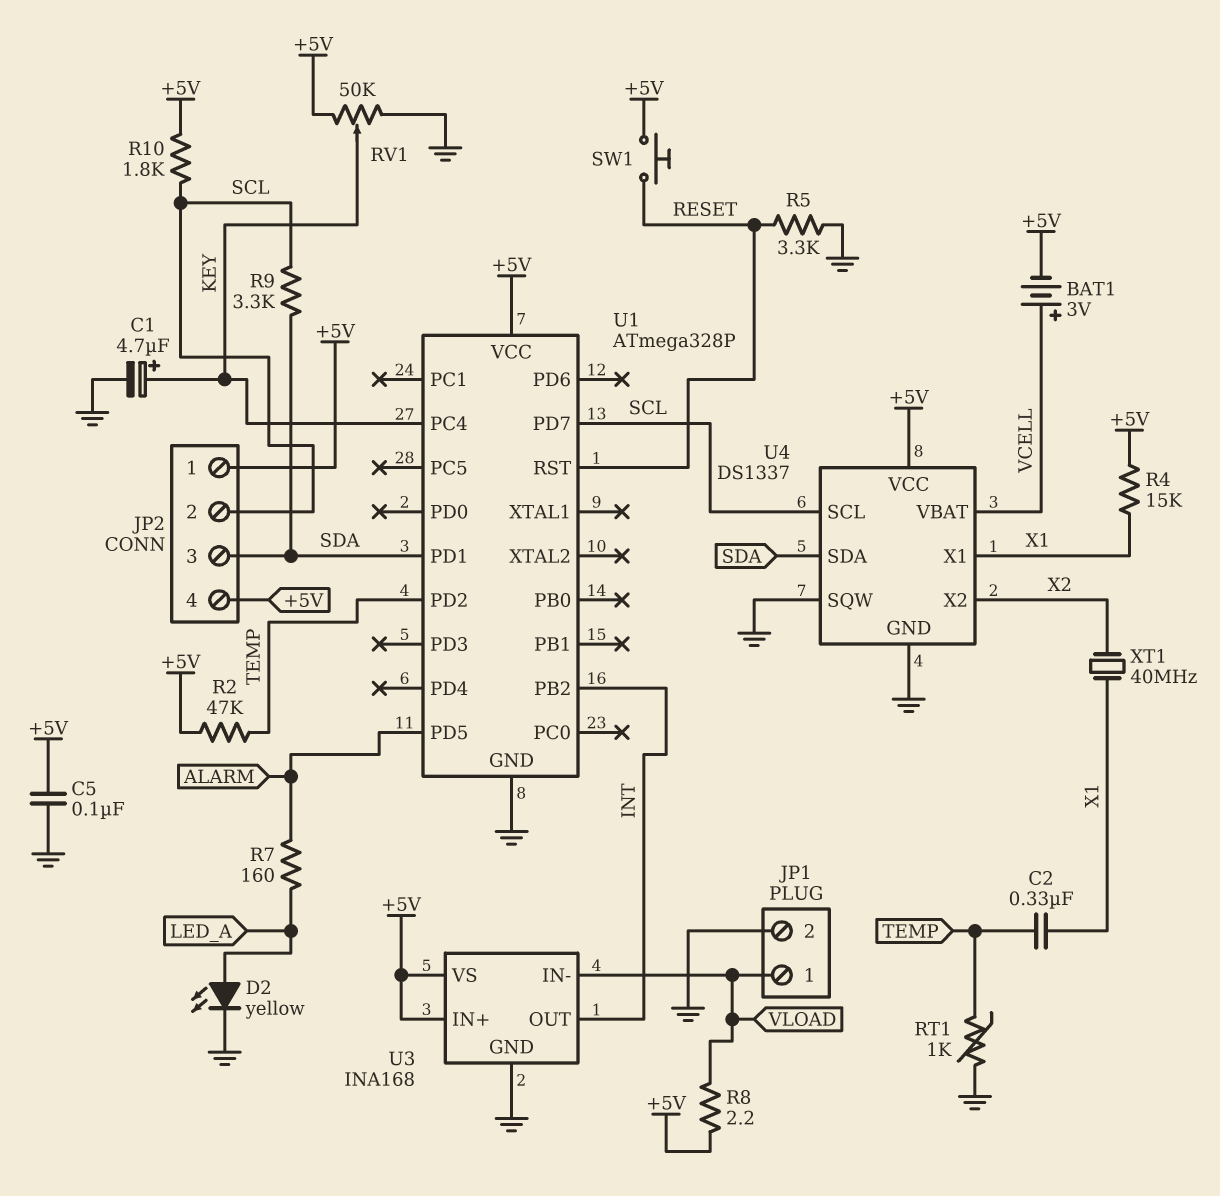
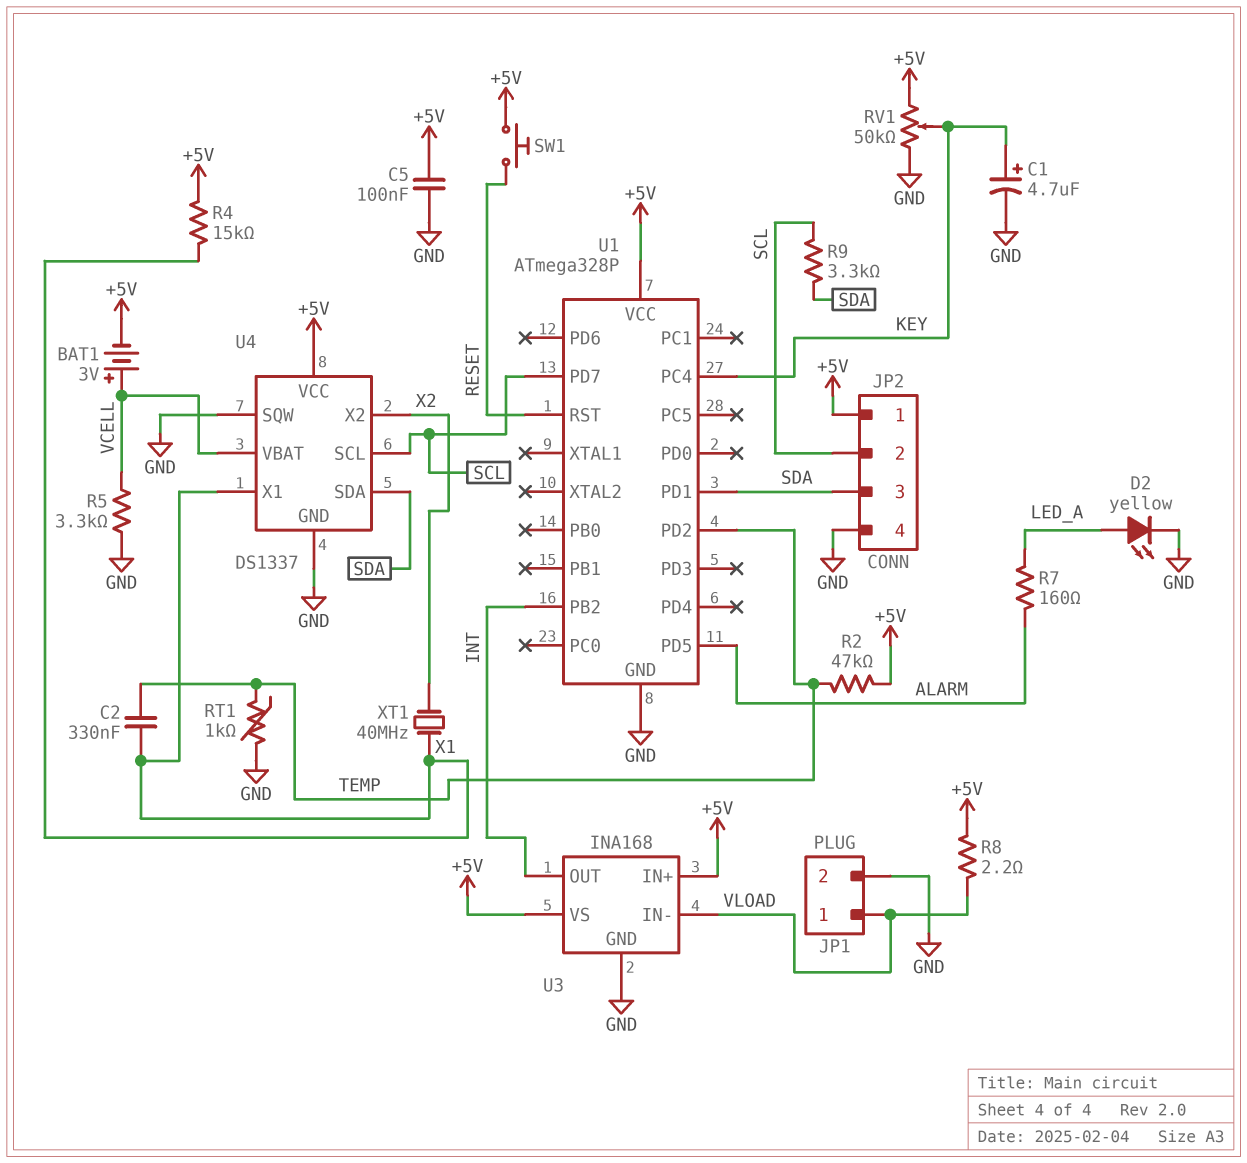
JP2 pin 4: +5V -> GND
R5: 3.3k (GND, RESET) -> 3.3k (GND, VCELL)
R10: 1.8k (+5V, SCL) -> none

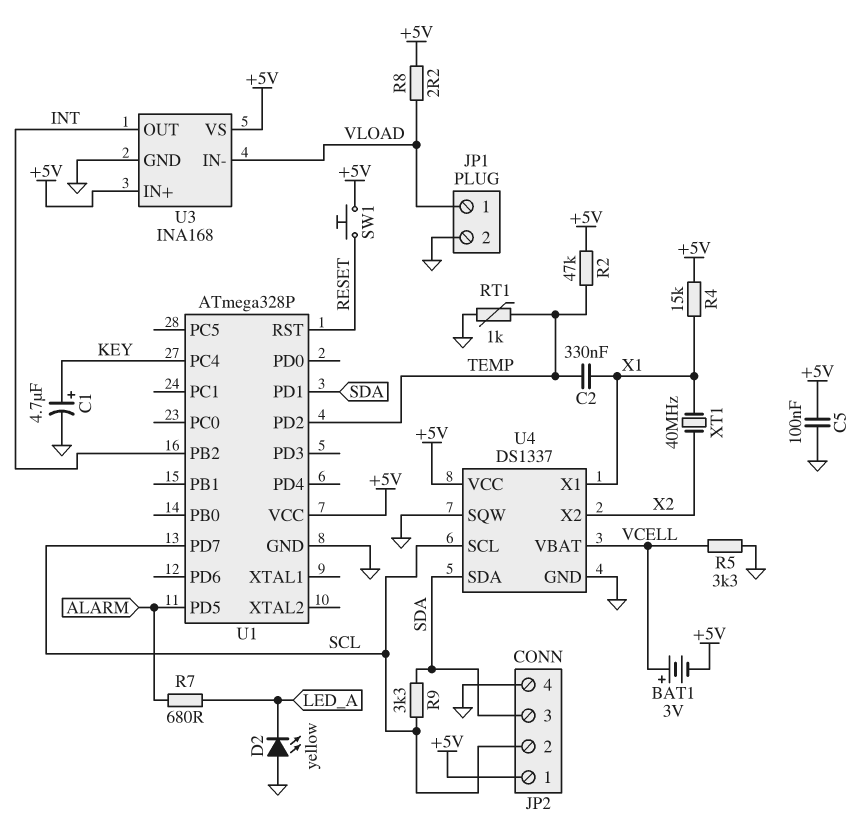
D2: LED yellow (A LED_A, K GND) -> LED yellow (A GND, K LED_A)
R7: 160 (ALARM, LED_A) -> 680 (ALARM, LED_A)
RV1: 50k (+5V, GND, wiper KEY) -> none

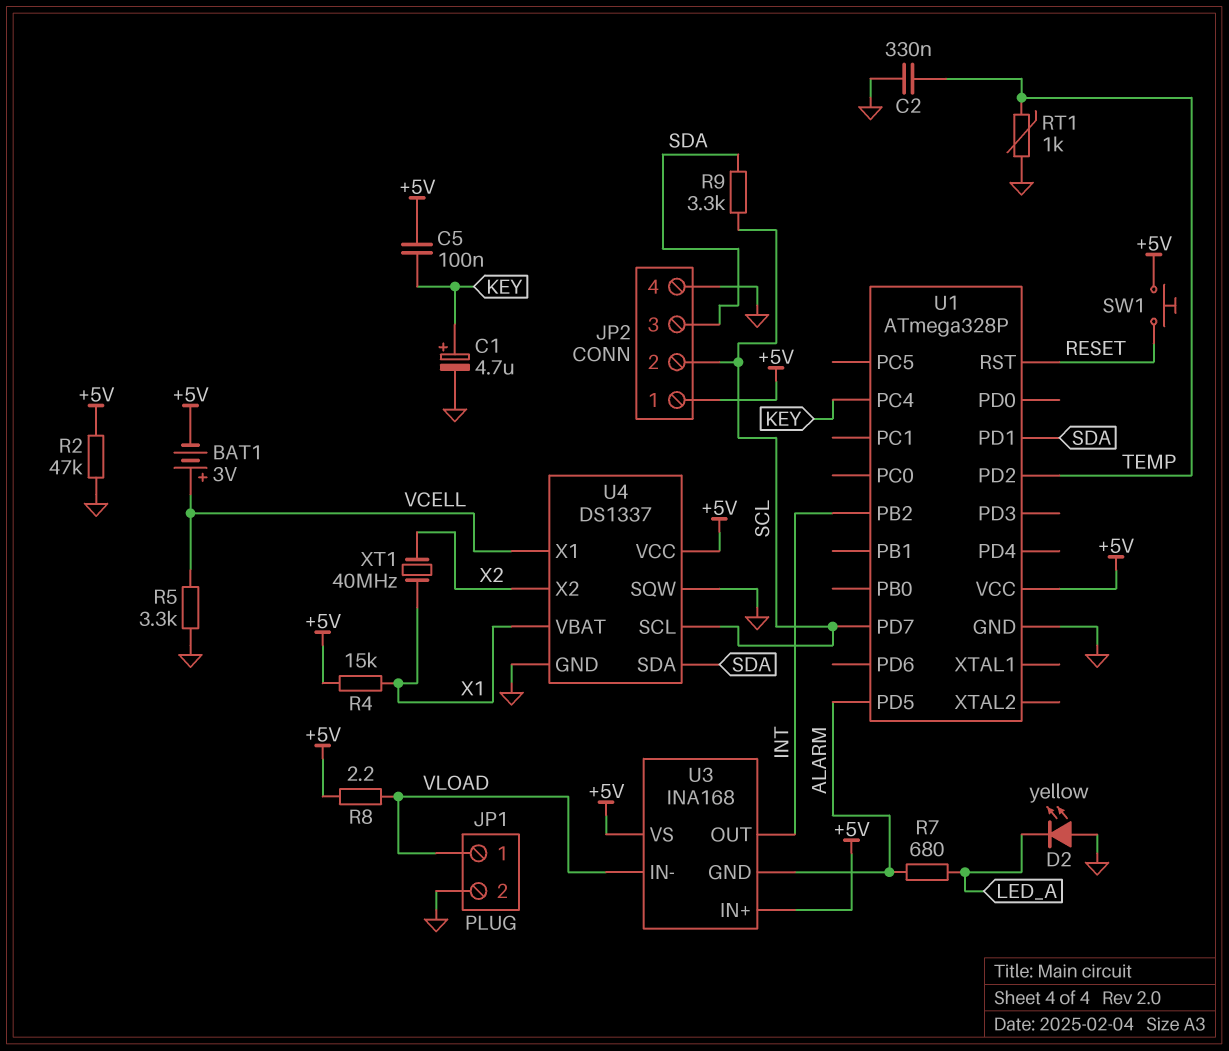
C2: 330nF (TEMP, X1) -> 330nF (GND, TEMP)
C5: 100nF (+5V, GND) -> 100nF (+5V, KEY)
R2: 47k (+5V, TEMP) -> 47k (+5V, GND)
U3 pin GND: GND -> ALARM
U4 pin VBAT: VCELL -> X1
U4 pin X1: X1 -> VCELL

